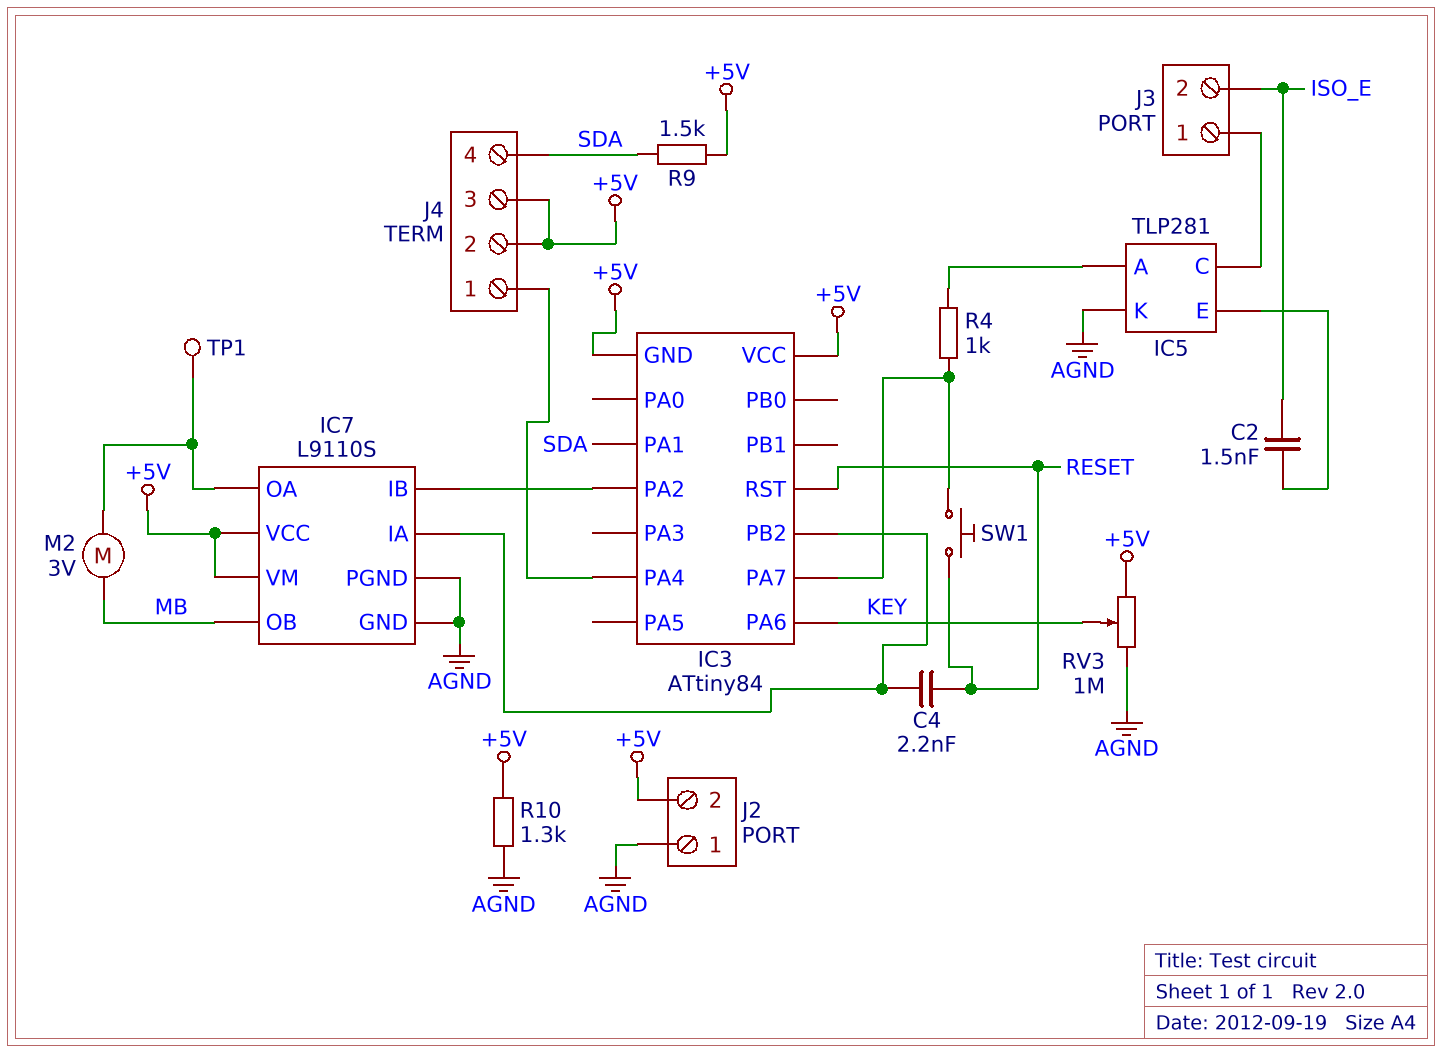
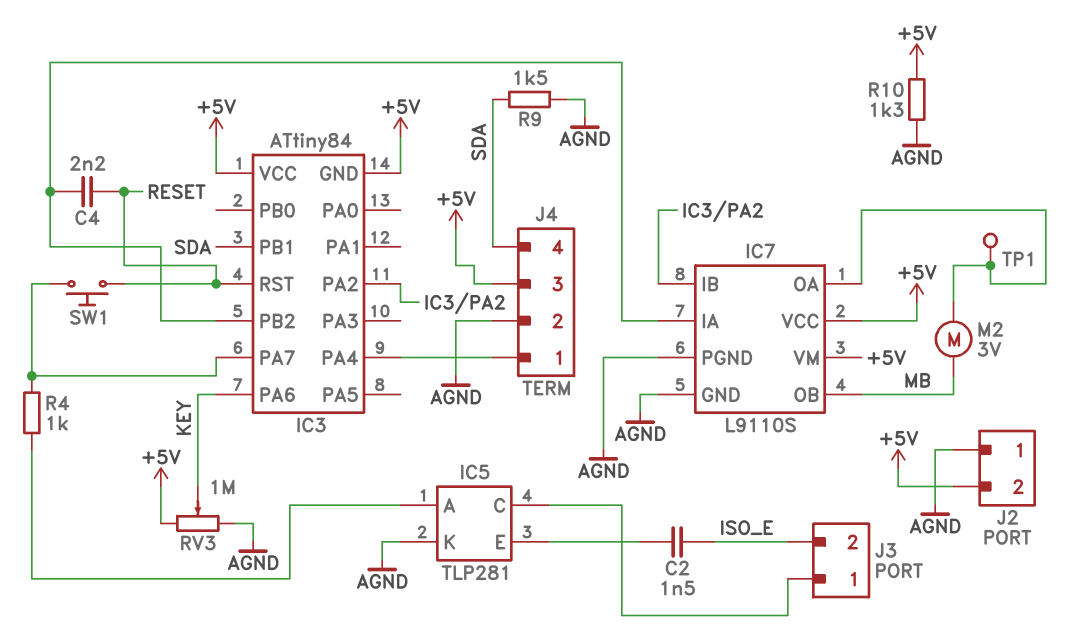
IC3 pin PA1: SDA -> none
IC3 pin PB1: none -> SDA
J4 pin 2: +5V -> AGND
R9: 1.5k (+5V, SDA) -> 1.5k (AGND, SDA)

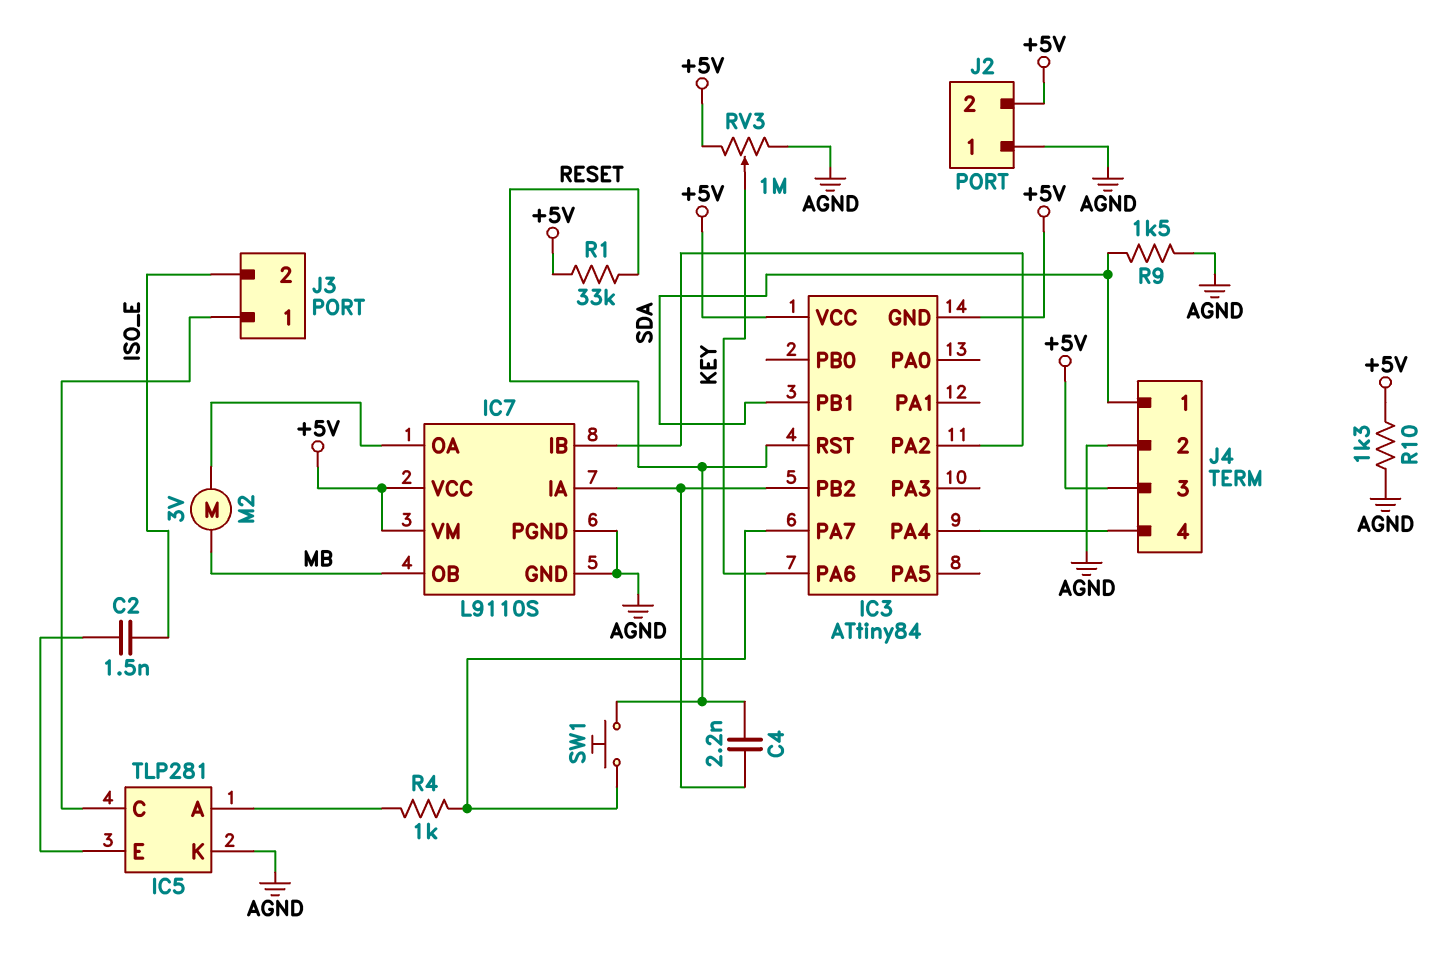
J4 pin 1: IC3/PA4 -> SDA
J4 pin 4: SDA -> IC3/PA4
R1: none -> 33k (+5V, RESET)
TP1: test point (IC7/OA) -> none

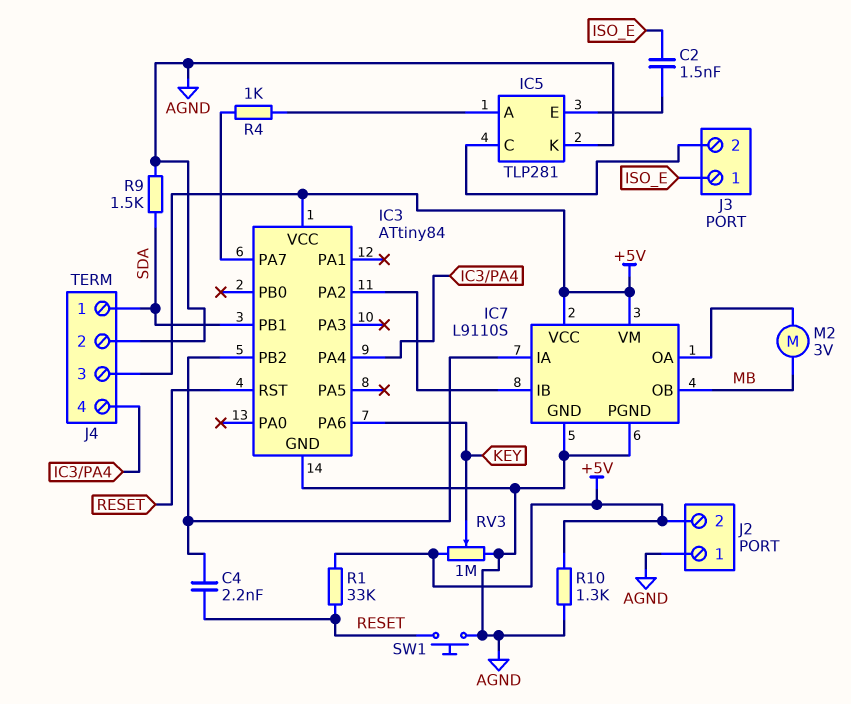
IC3 pin GND: +5V -> AGND
J3 pin 1: IC5/C -> ISO_E
J3 pin 2: ISO_E -> IC5/C
SW1: button (IC3/PA7, RESET) -> button (AGND, RESET)

